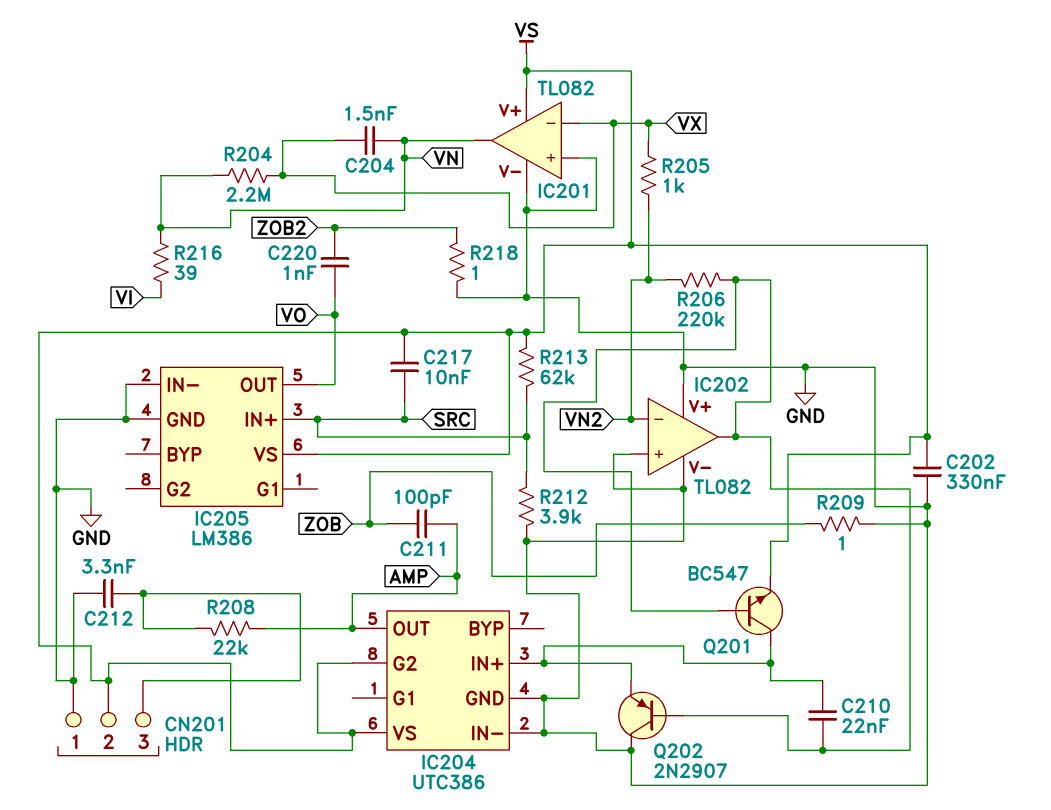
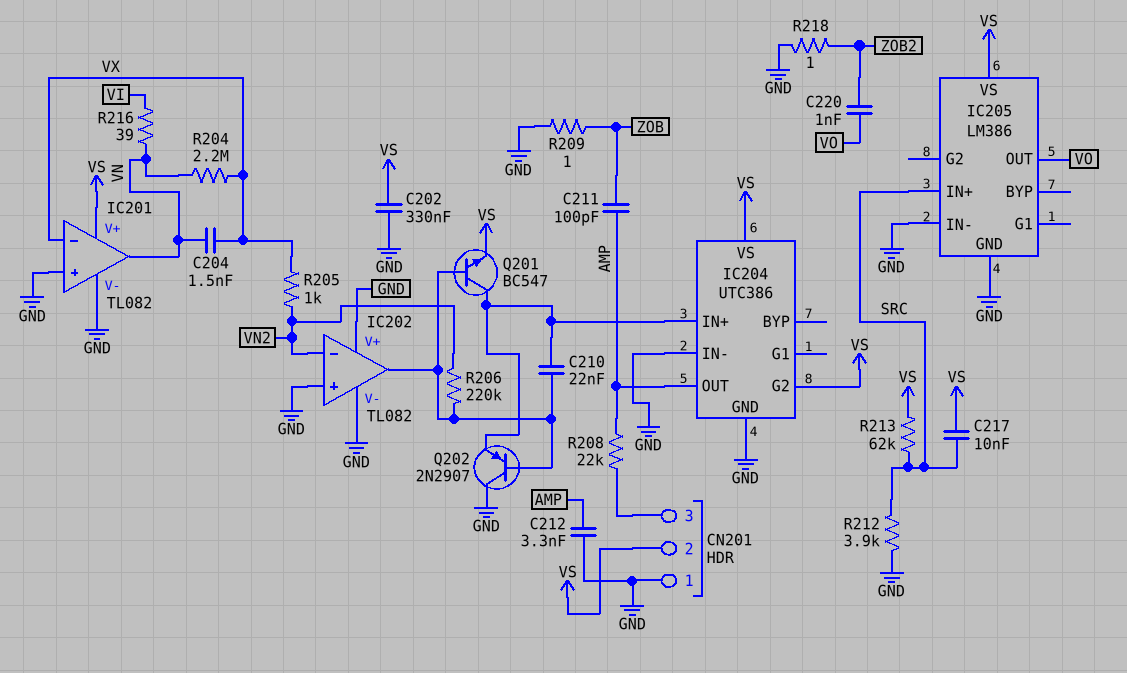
C212: 3.3nF (CN201/3, GND) -> 3.3nF (AMP, GND)

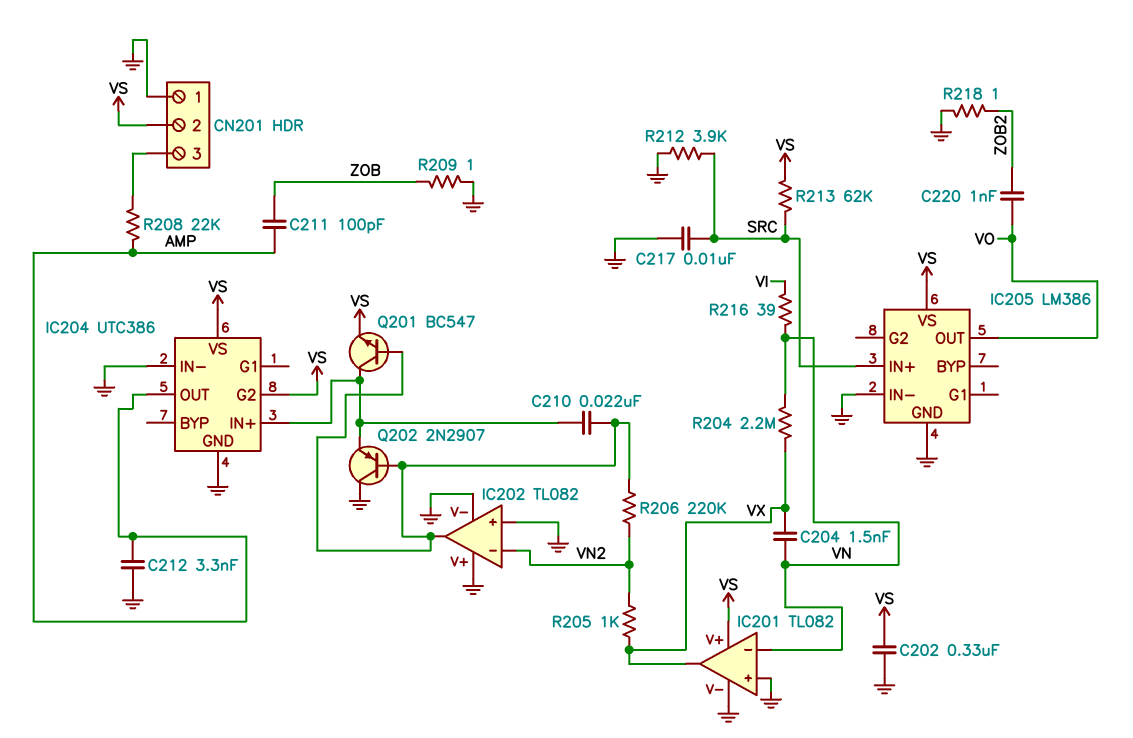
C217: 10nF (SRC, VS) -> 10nF (GND, SRC)
IC201 pin in-: VX -> VN
IC201 pin out: VN -> VX

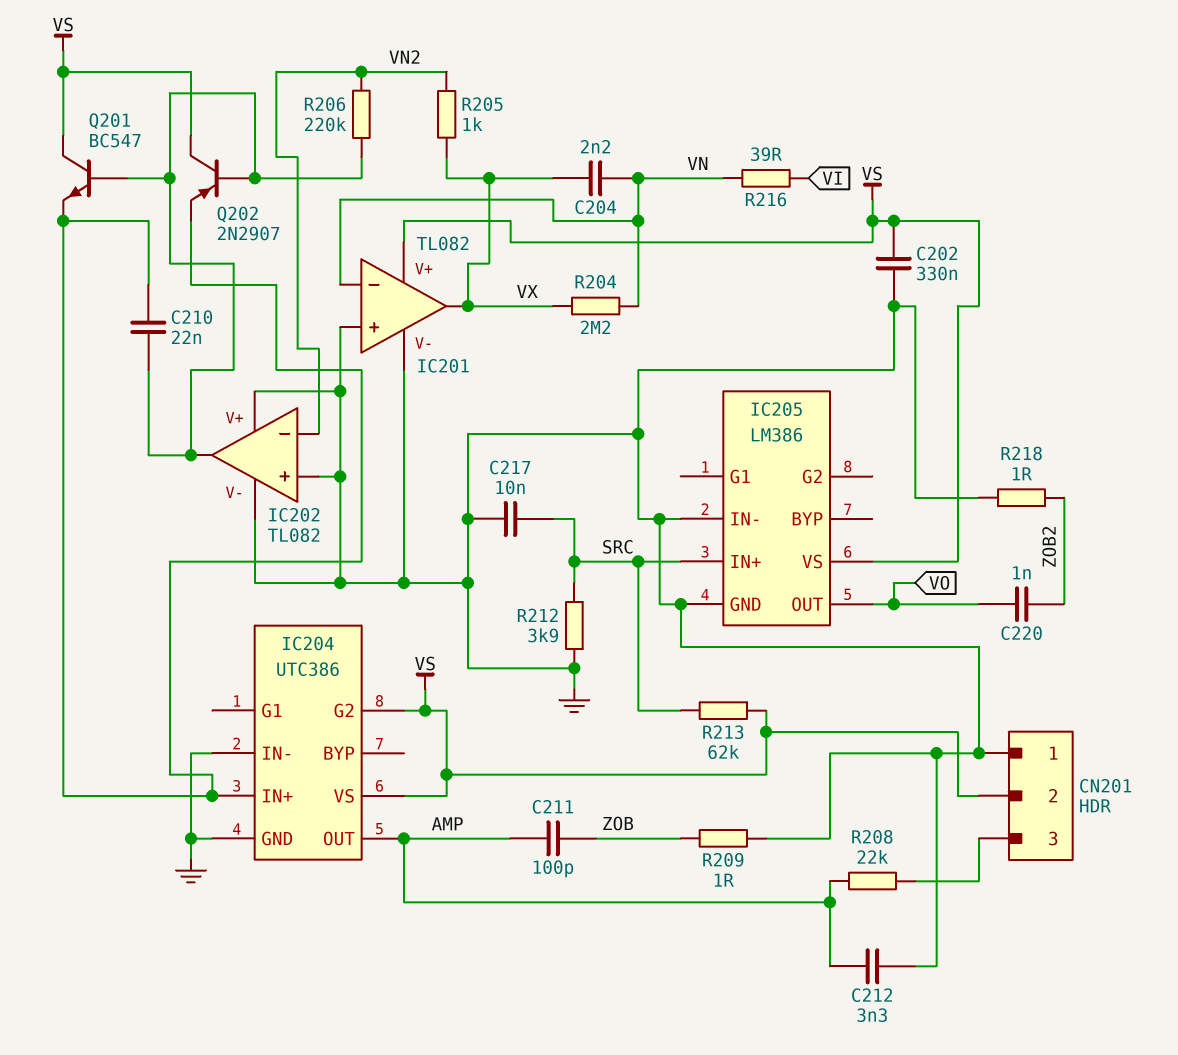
C204: 1.5nF (VN, VX) -> 2.2nF (VN, VX)
Q201: NPN BC547 (B IC202/out, C IC204/IN+, E VS) -> NPN BC547 (B IC202/out, C VS, E IC204/IN+)
Q202: PNP 2N2907 (B IC202/out, C GND, E IC204/IN+) -> PNP 2N2907 (B IC202/out, C VS, E IC204/IN+)

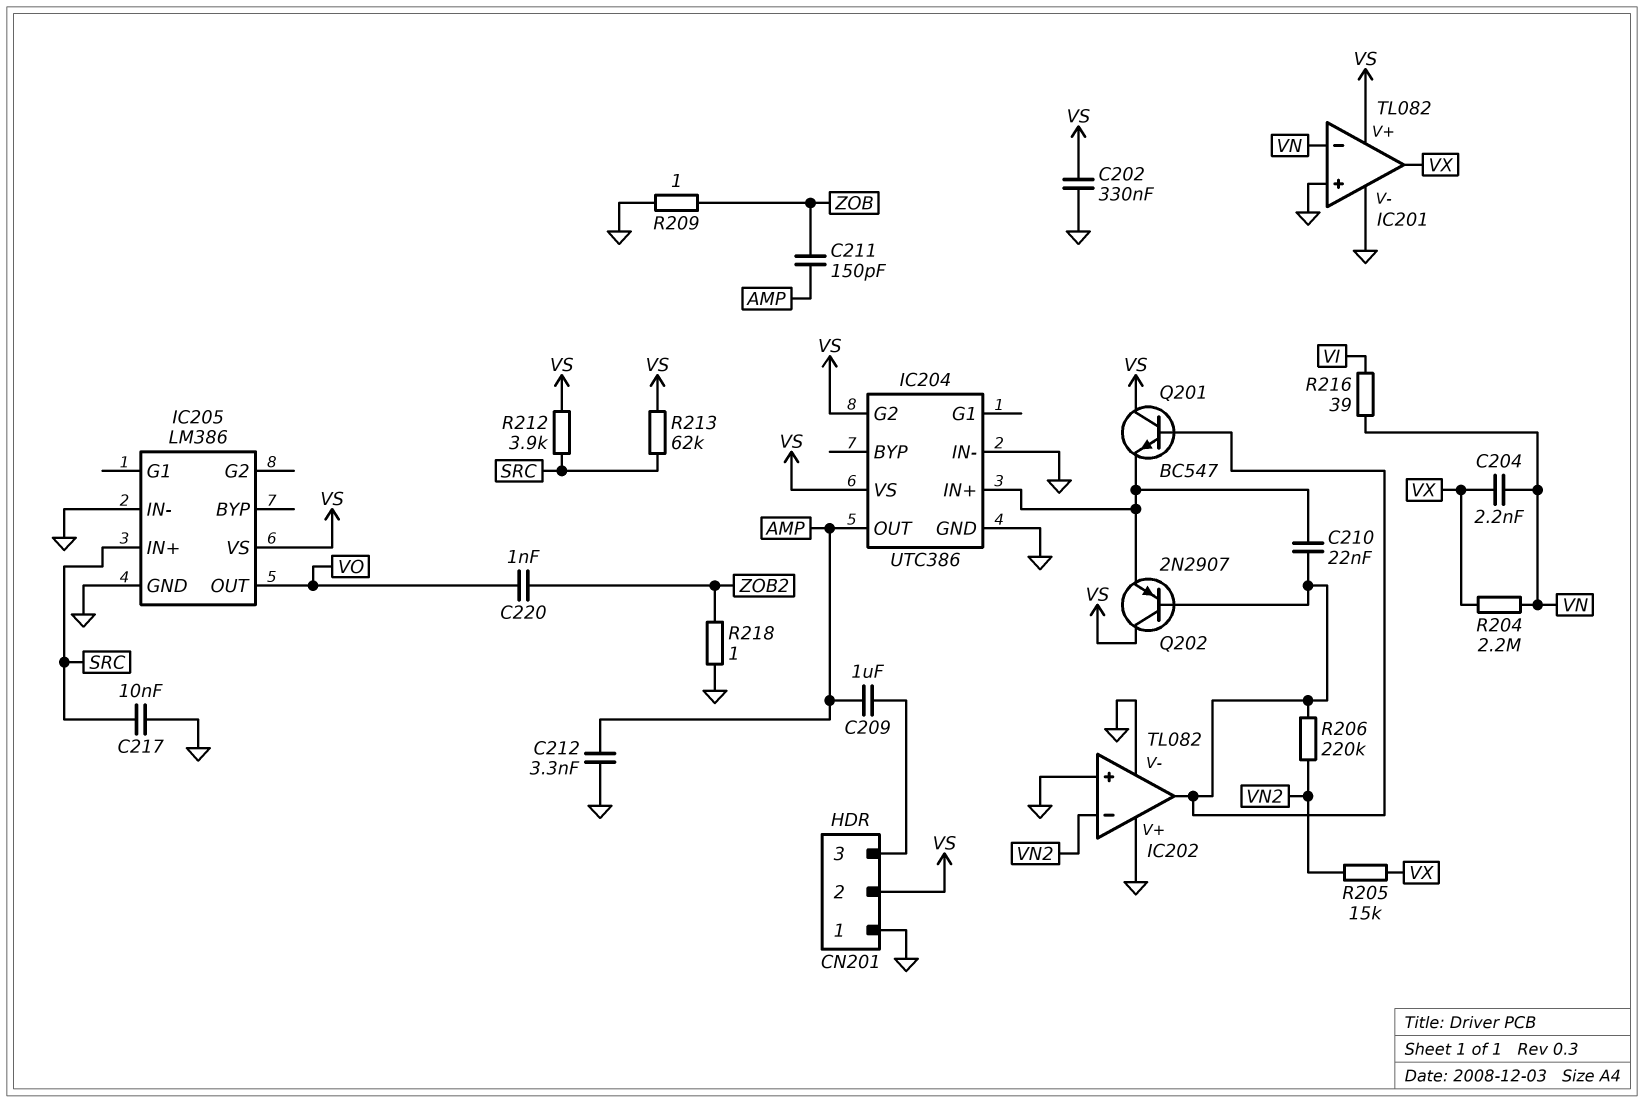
C209: none -> 1uF (AMP, CN201/3)
C211: 100pF (AMP, ZOB) -> 150pF (AMP, ZOB)
R205: 1k (VN2, VX) -> 15k (VN2, VX)
R208: 22k (AMP, CN201/3) -> none
R212: 3.9k (GND, SRC) -> 3.9k (SRC, VS)

